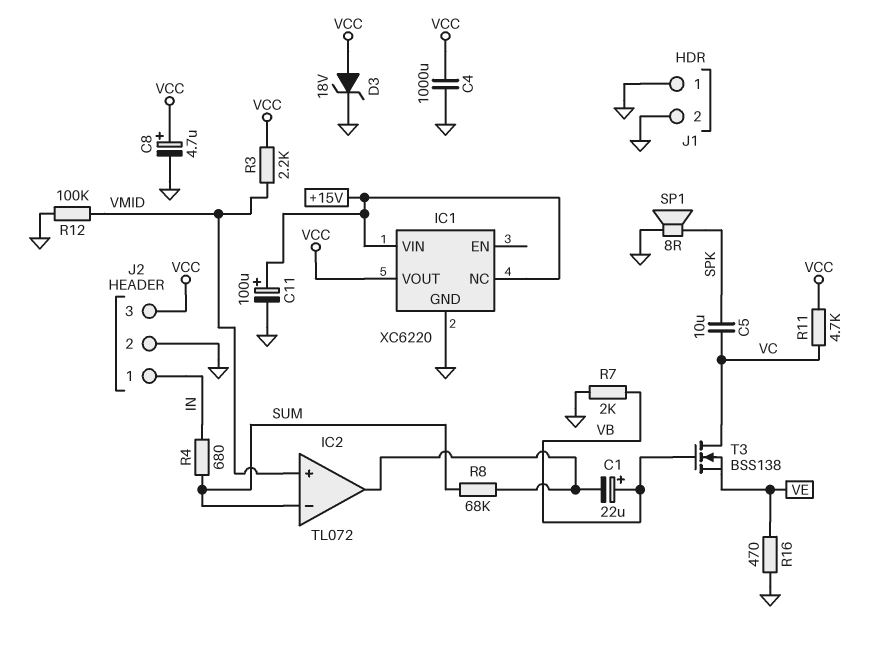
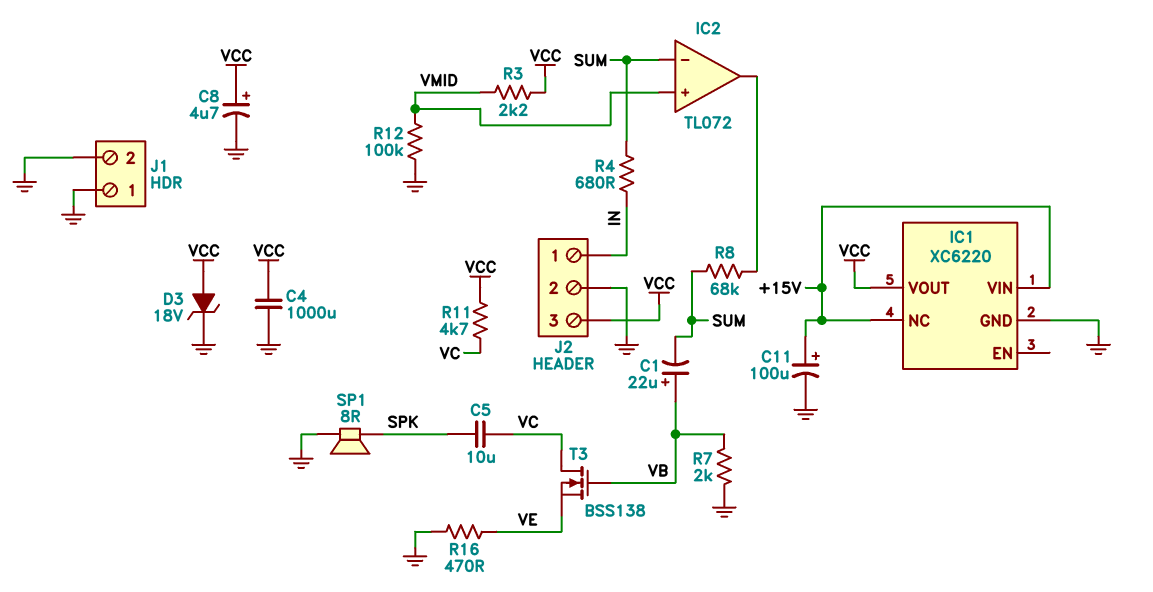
C1: 22uF (plus VB, minus IC2/out) -> 22uF (plus VB, minus SUM)

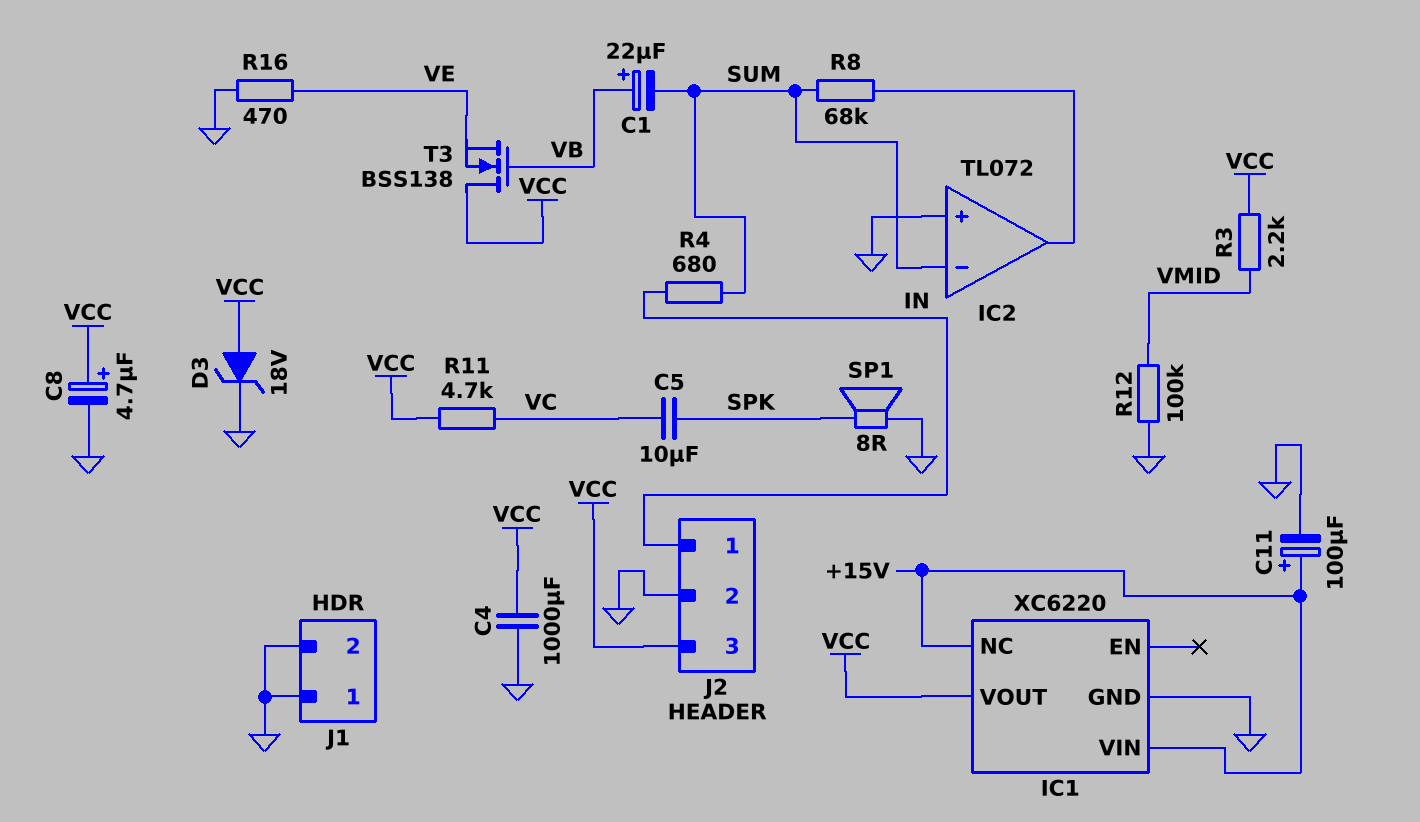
IC2 pin in+: VMID -> GND
R7: 2k (GND, VB) -> none
T3: NMOS BSS138 (G VB, D VC, S VE) -> NMOS BSS138 (G VB, D VCC, S VE)

